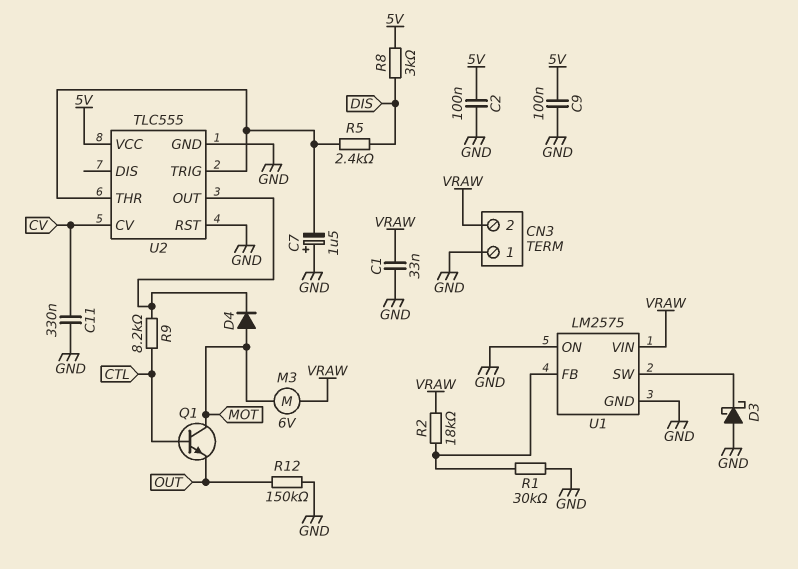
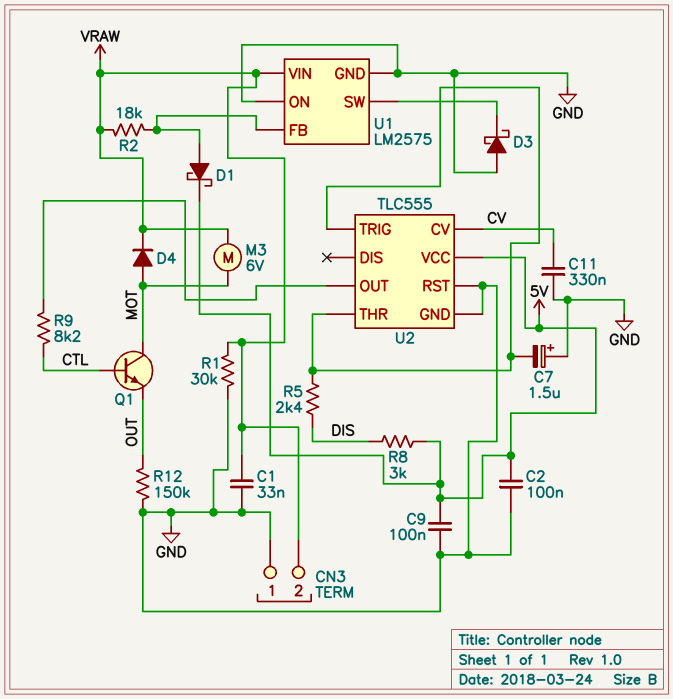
D1: none -> schottky (A U1/FB, K 5V)
D4: diode (A MOT, K U2/OUT) -> diode (A MOT, K VRAW)
R1: 30k (GND, U1/FB) -> 30k (GND, VRAW)

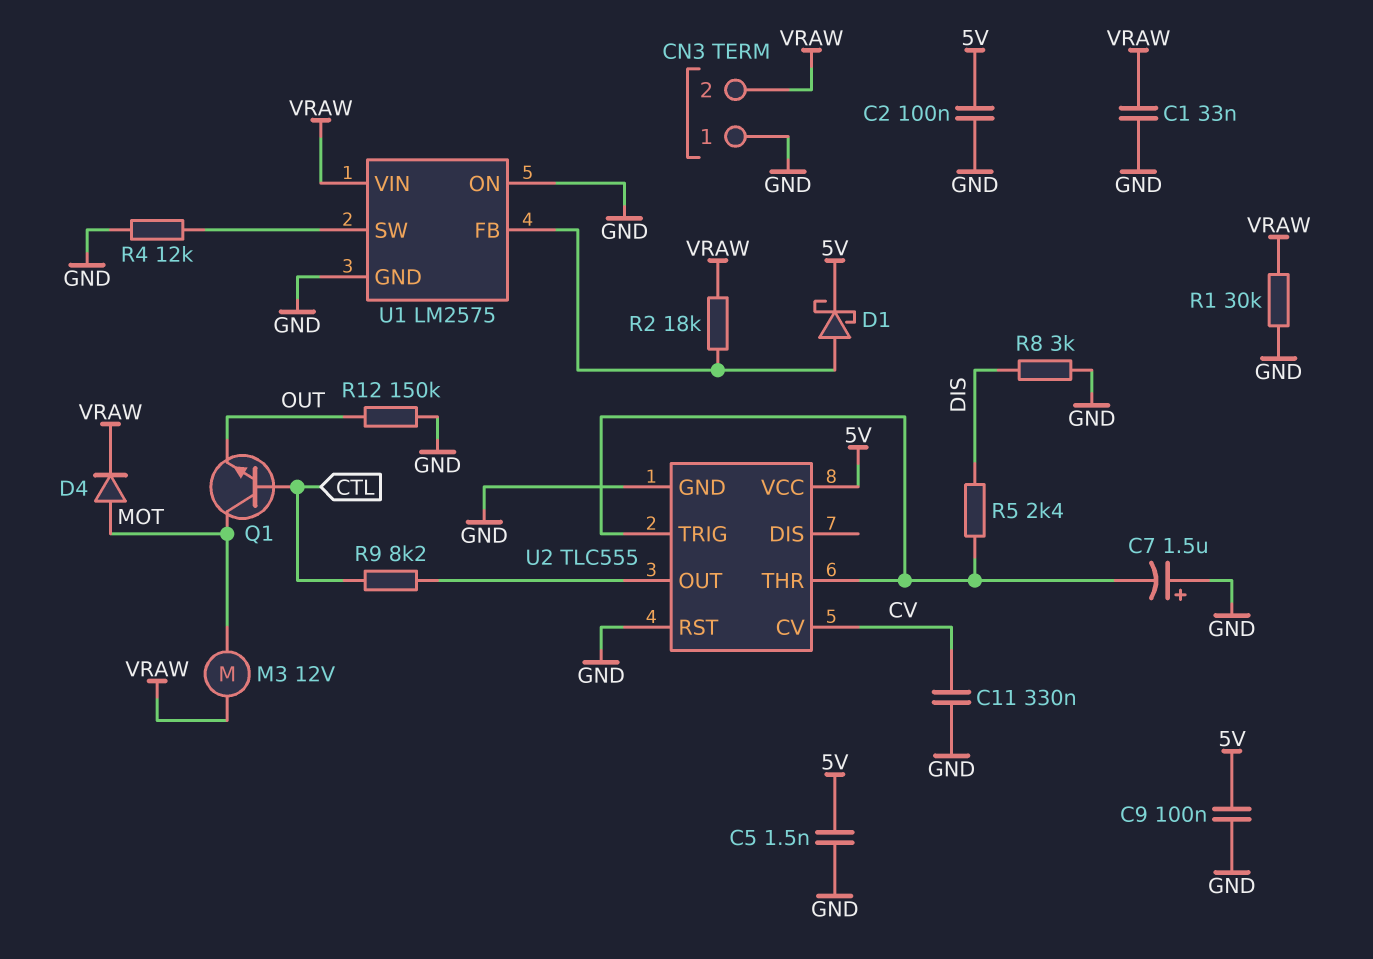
C5: none -> 1.5nF (5V, GND)
D3: schottky (A GND, K U1/SW) -> none
M3: motor 6V (MOT, VRAW) -> motor 12V (MOT, VRAW)
R4: none -> 12k (GND, U1/SW)
R8: 3k (5V, DIS) -> 3k (DIS, GND)

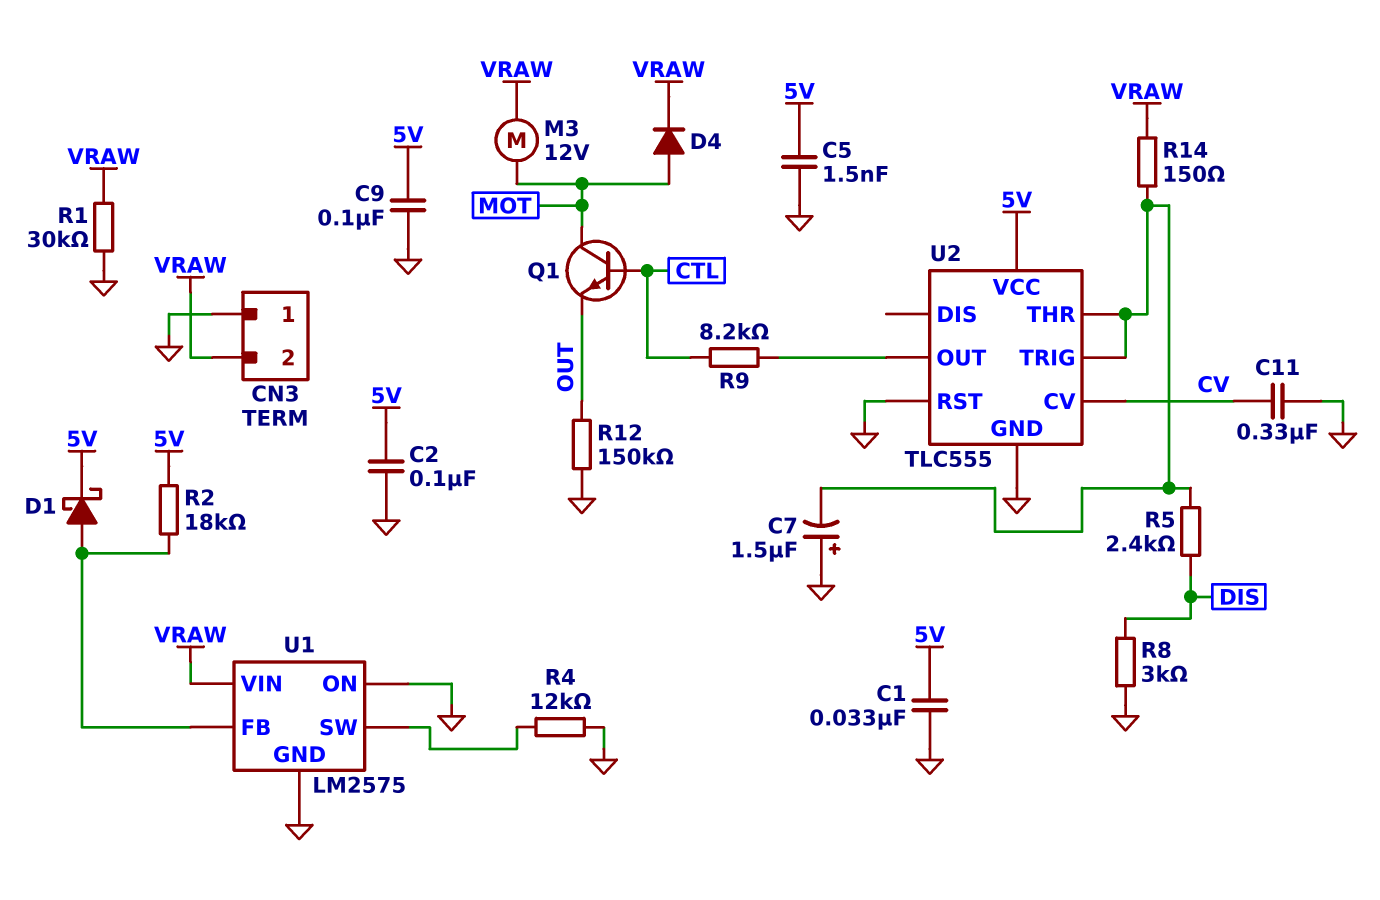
C1: 33nF (GND, VRAW) -> 33nF (5V, GND)
R2: 18k (U1/FB, VRAW) -> 18k (5V, U1/FB)
R14: none -> 150 (U2/THR, VRAW)

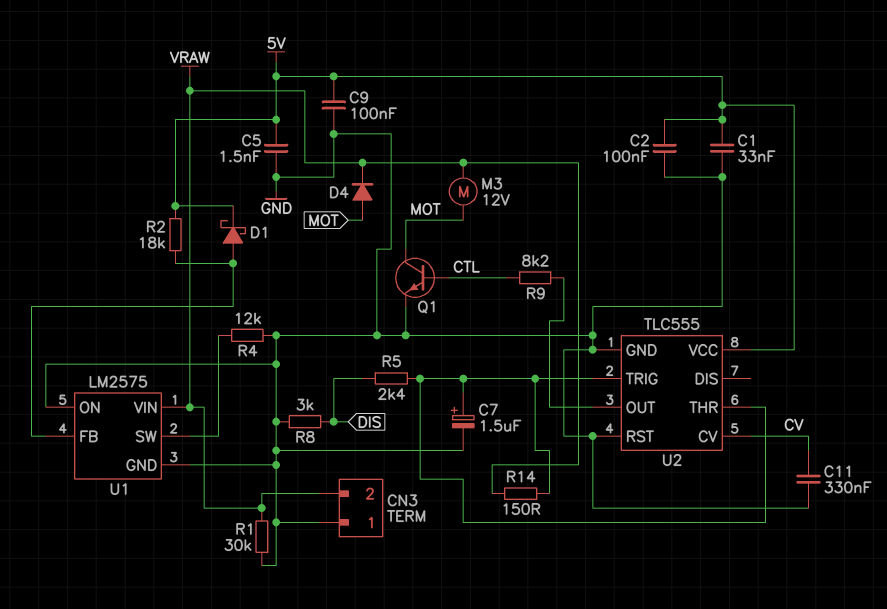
C7: 1.5uF (plus GND, minus U2/THR) -> 1.5uF (plus U2/THR, minus GND)
Q1: NPN (B CTL, C MOT, E OUT) -> NPN (B CTL, C MOT, E GND)
R12: 150k (GND, OUT) -> none

